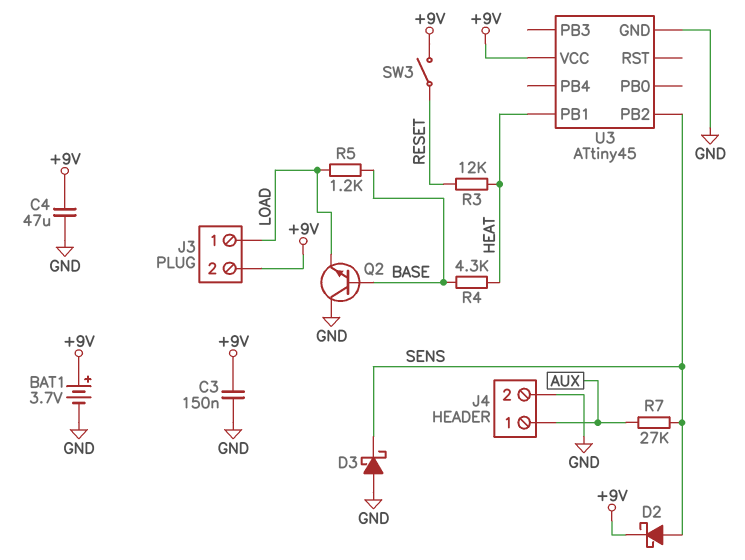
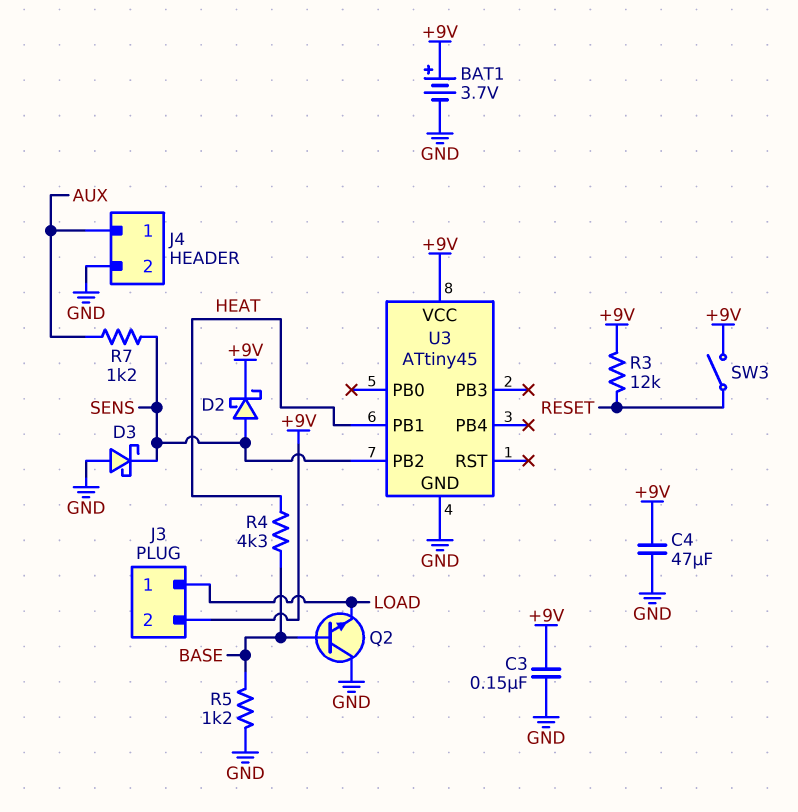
R3: 12k (HEAT, RESET) -> 12k (+9V, RESET)
R5: 1.2k (BASE, LOAD) -> 1.2k (BASE, GND)
R7: 27k (AUX, SENS) -> 1.2k (AUX, SENS)

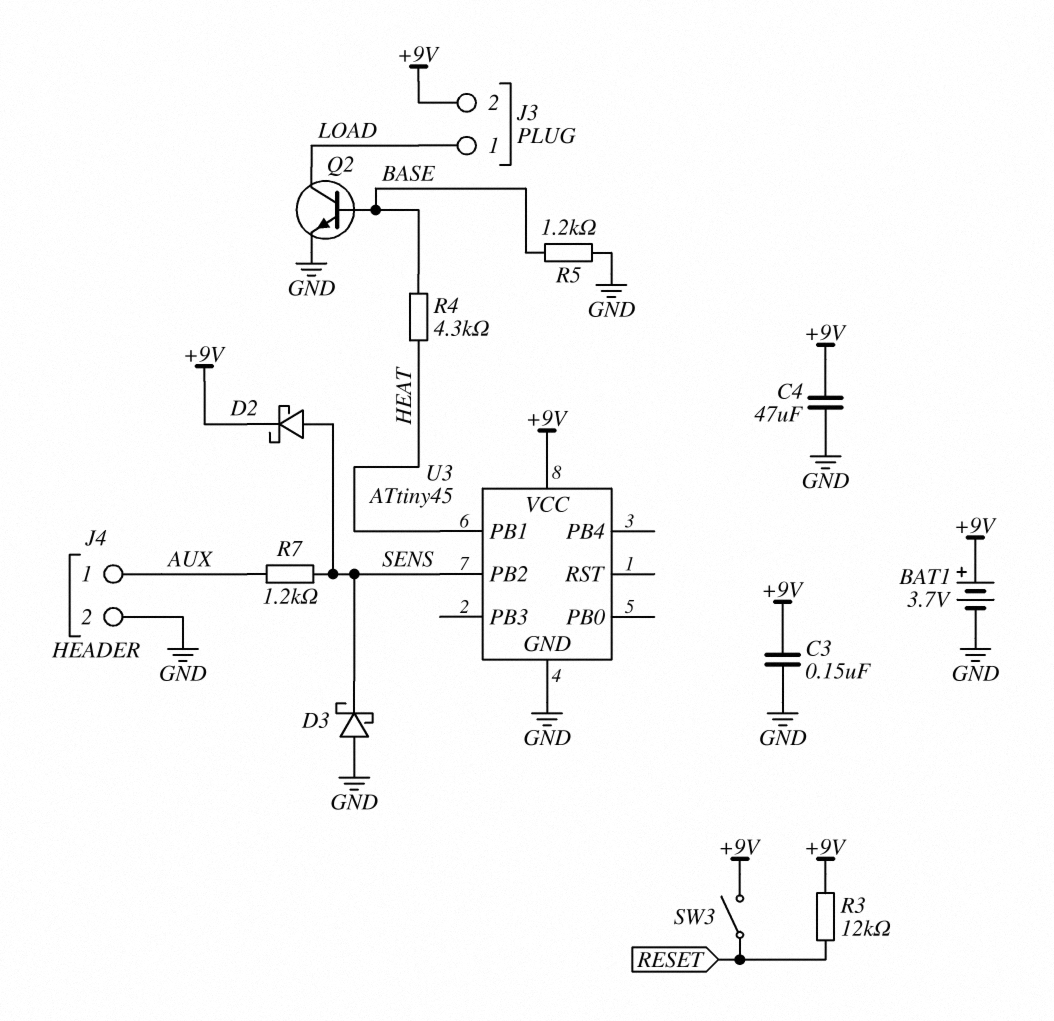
Q2: NPN (B BASE, C GND, E LOAD) -> NPN (B BASE, C LOAD, E GND)

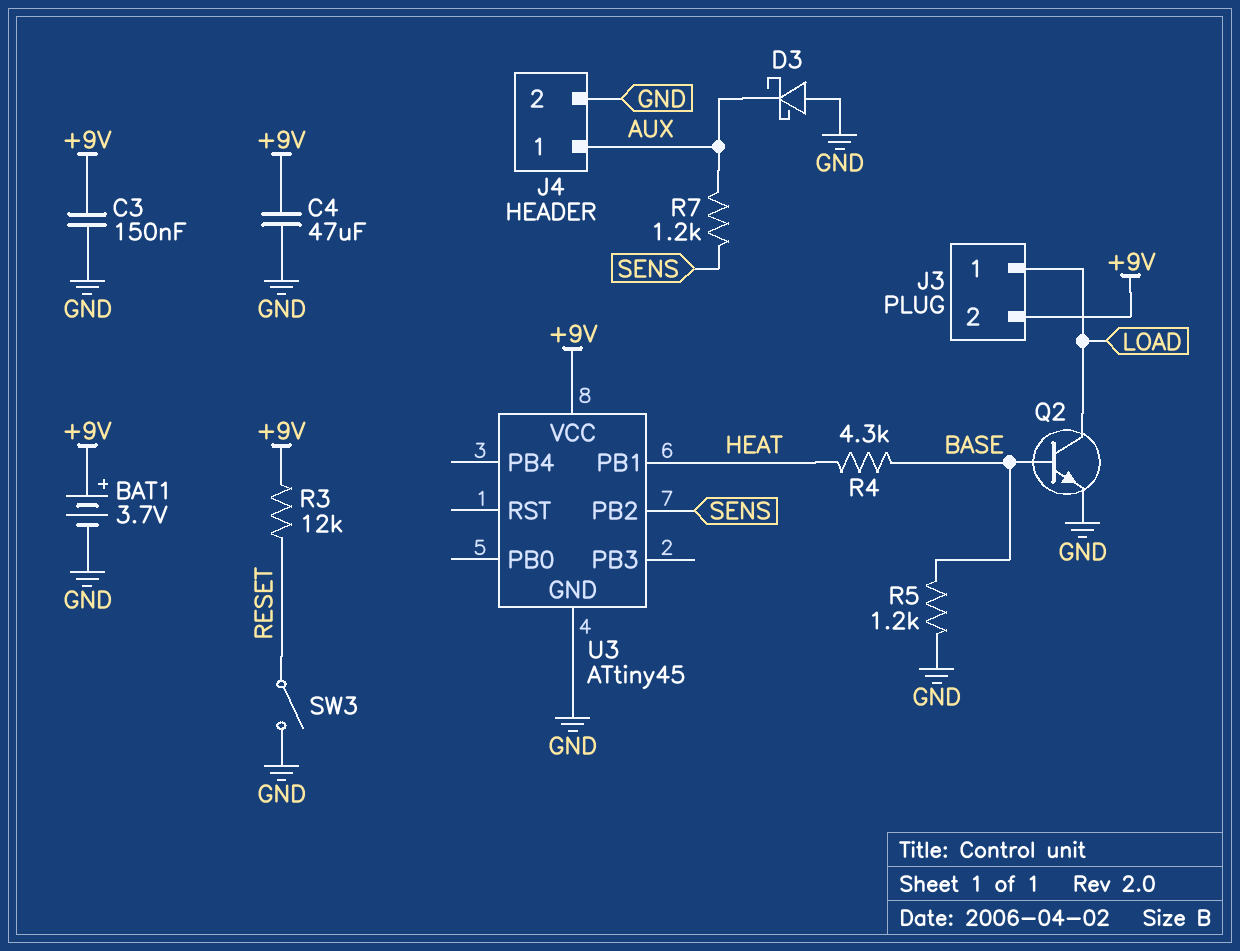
D2: schottky (A SENS, K +9V) -> none
D3: schottky (A GND, K SENS) -> schottky (A GND, K AUX)
SW3: switch (+9V, RESET) -> switch (GND, RESET)

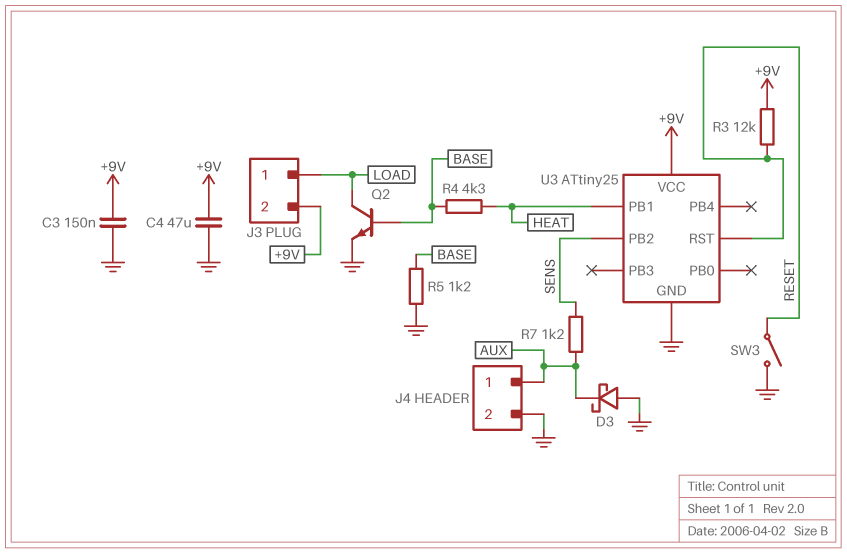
BAT1: 3.7V (plus +9V, minus GND) -> none
U3: ATtiny45 -> ATtiny25
U3 pin RST: none -> RESET

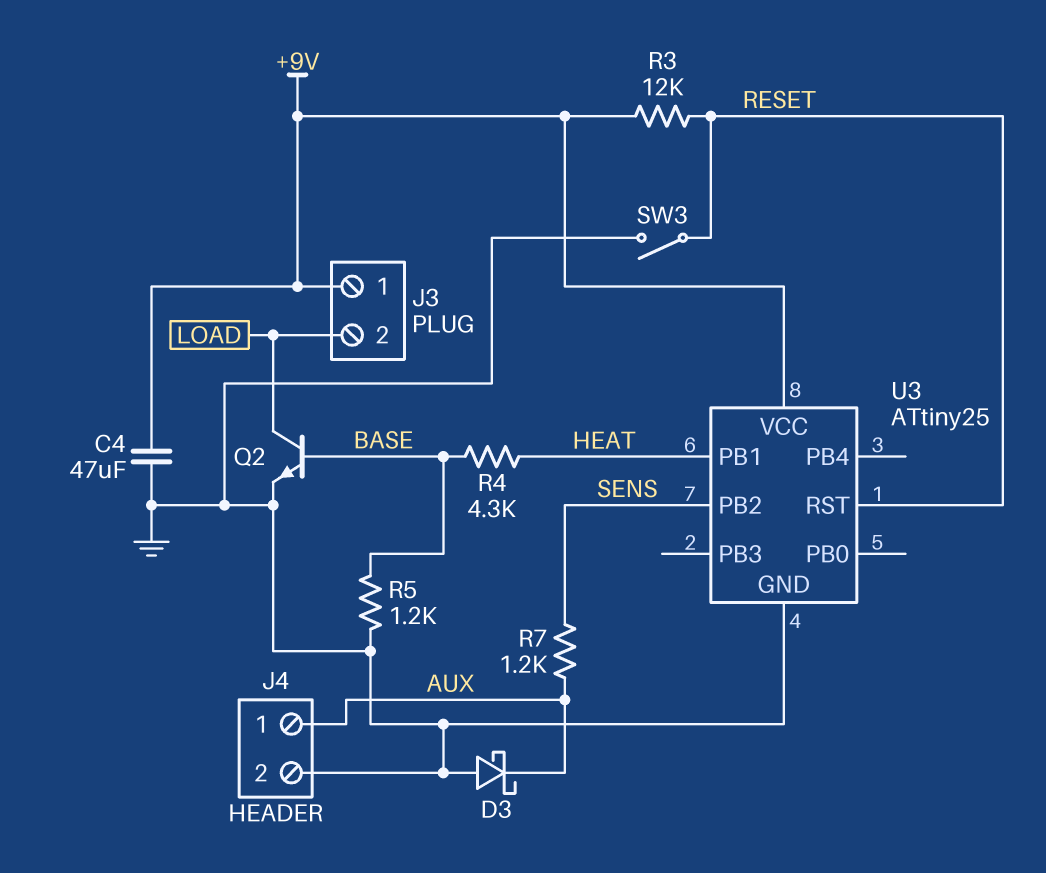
C3: 150nF (+9V, GND) -> none
J3 pin 1: LOAD -> +9V
J3 pin 2: +9V -> LOAD

